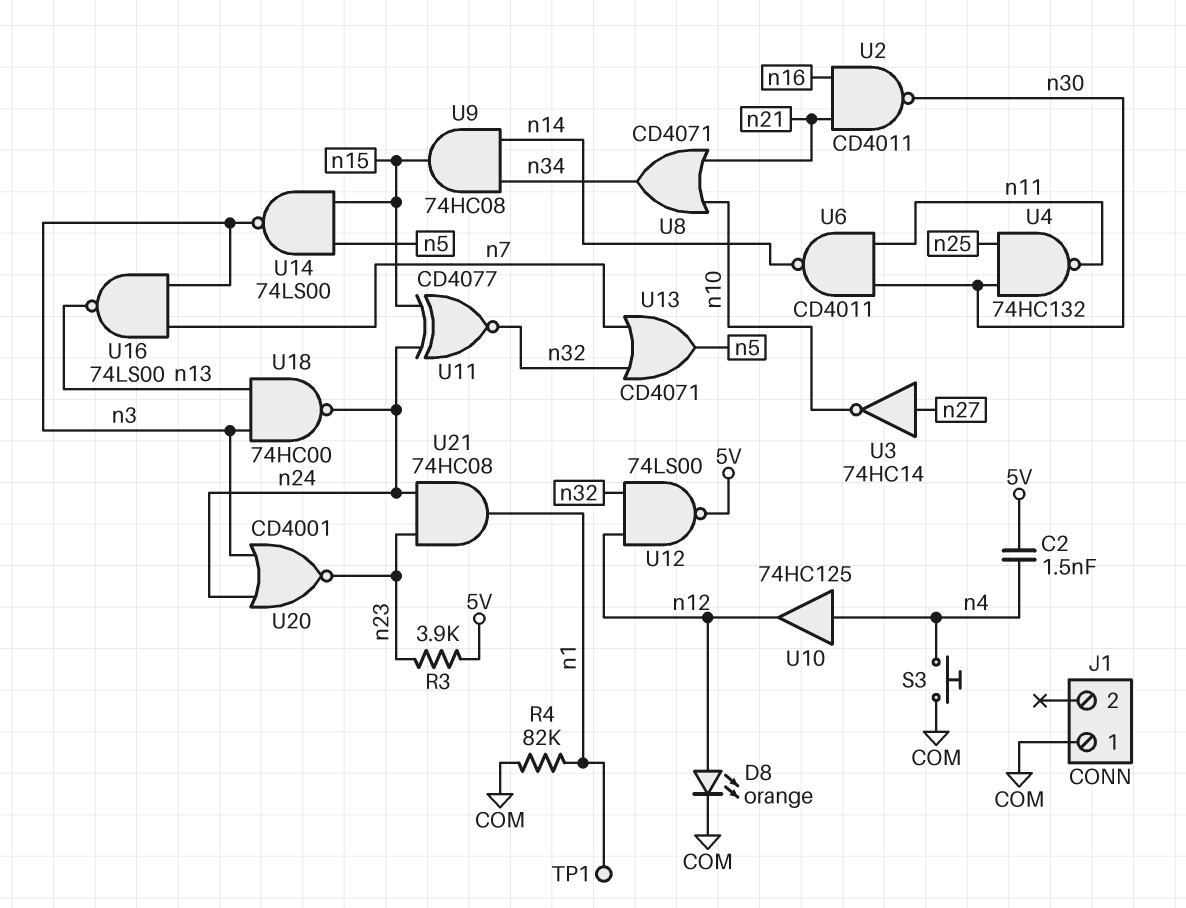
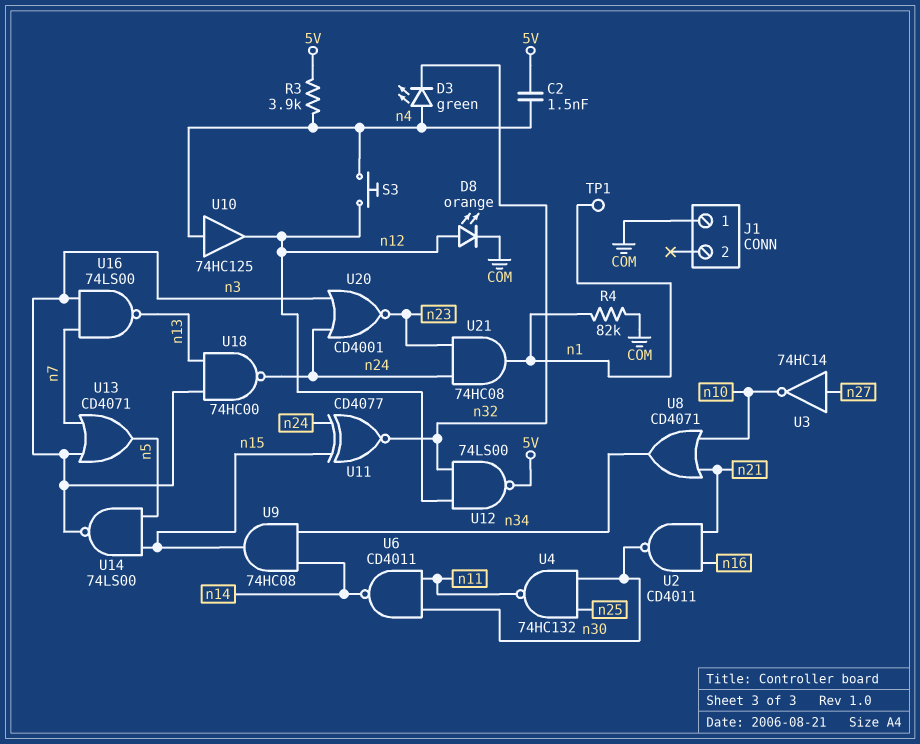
D3: none -> LED green (A n4, K n32)
R3: 3.9k (5V, n23) -> 3.9k (5V, n4)
S3: button (COM, n4) -> button (n4, n12)
U13: OR CD4071 (in n7, in n32, out n5) -> OR CD4071 (in n3, in n7, out n5)

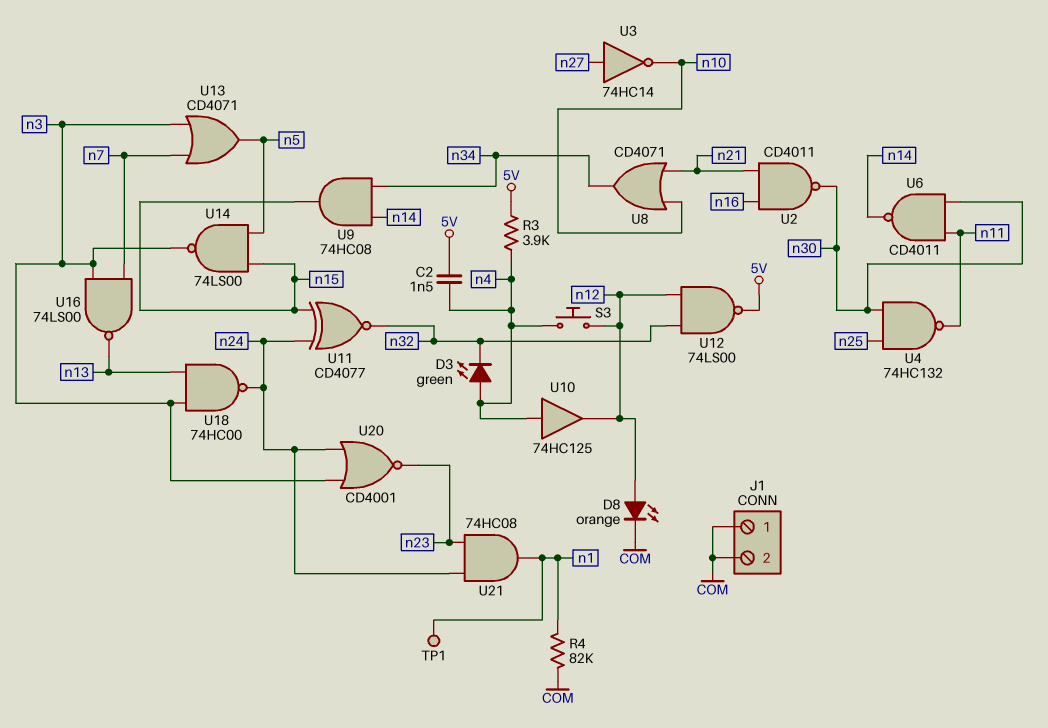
J1 pin 2: none -> COM

